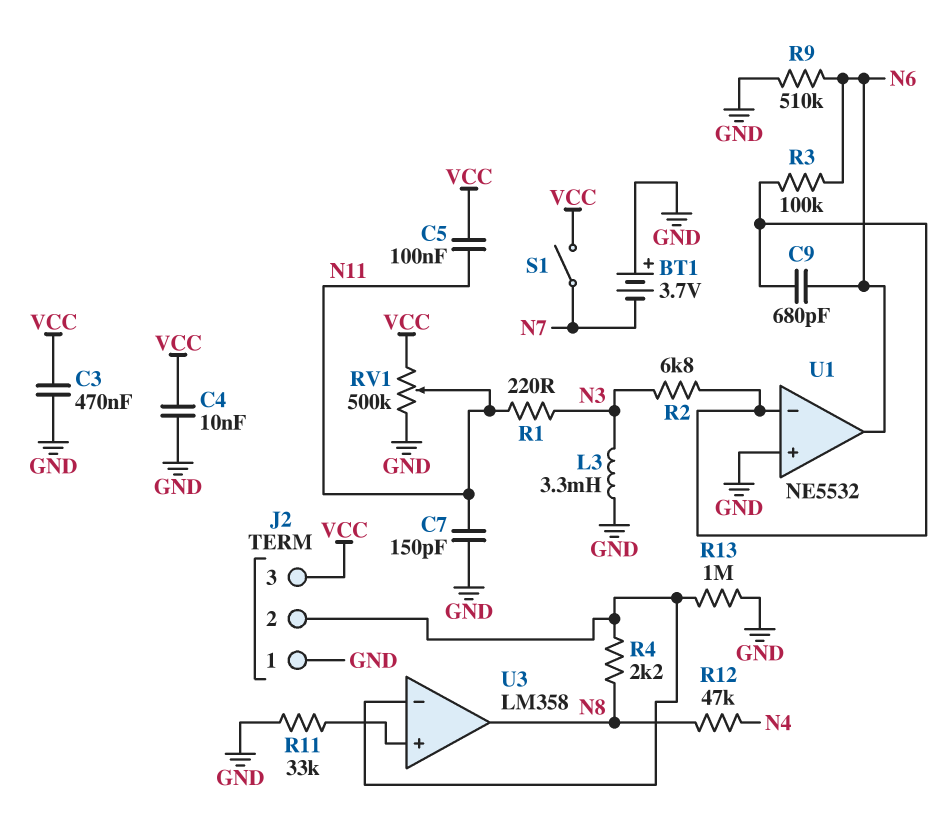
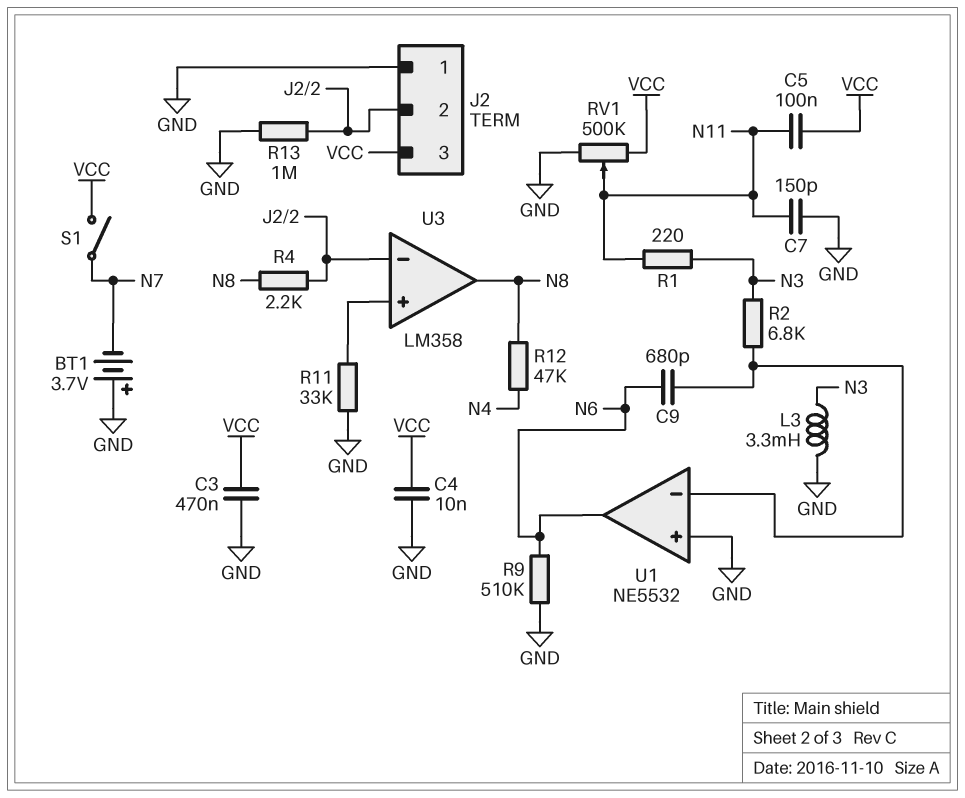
R3: 100k (N6, U1/in-) -> none

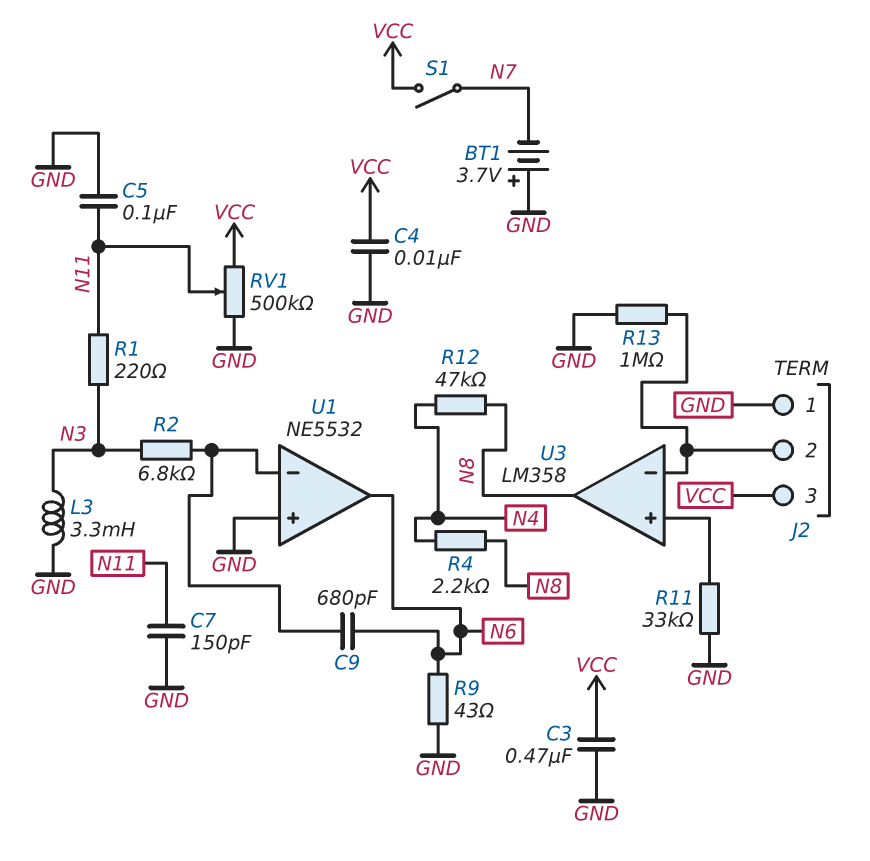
C5: 100nF (N11, VCC) -> 100nF (GND, N11)
R4: 2.2k (J2/2, N8) -> 2.2k (N4, N8)
R9: 510k (GND, N6) -> 43 (GND, N6)

